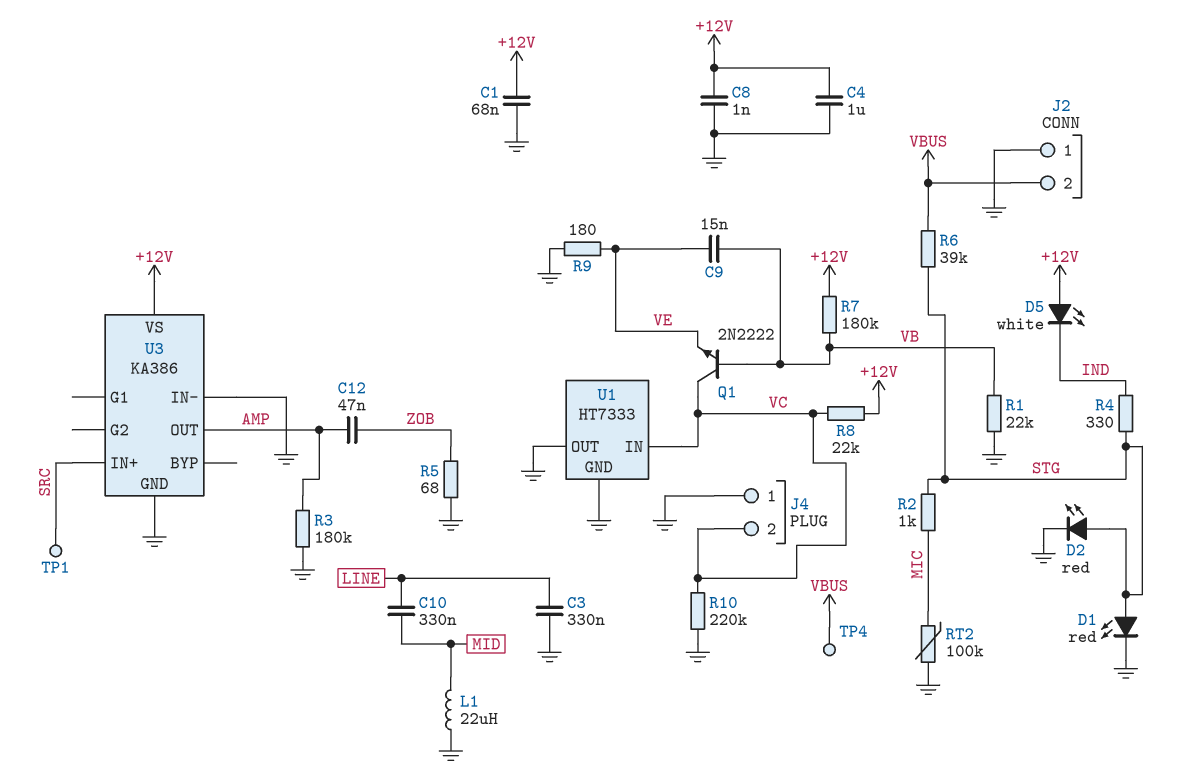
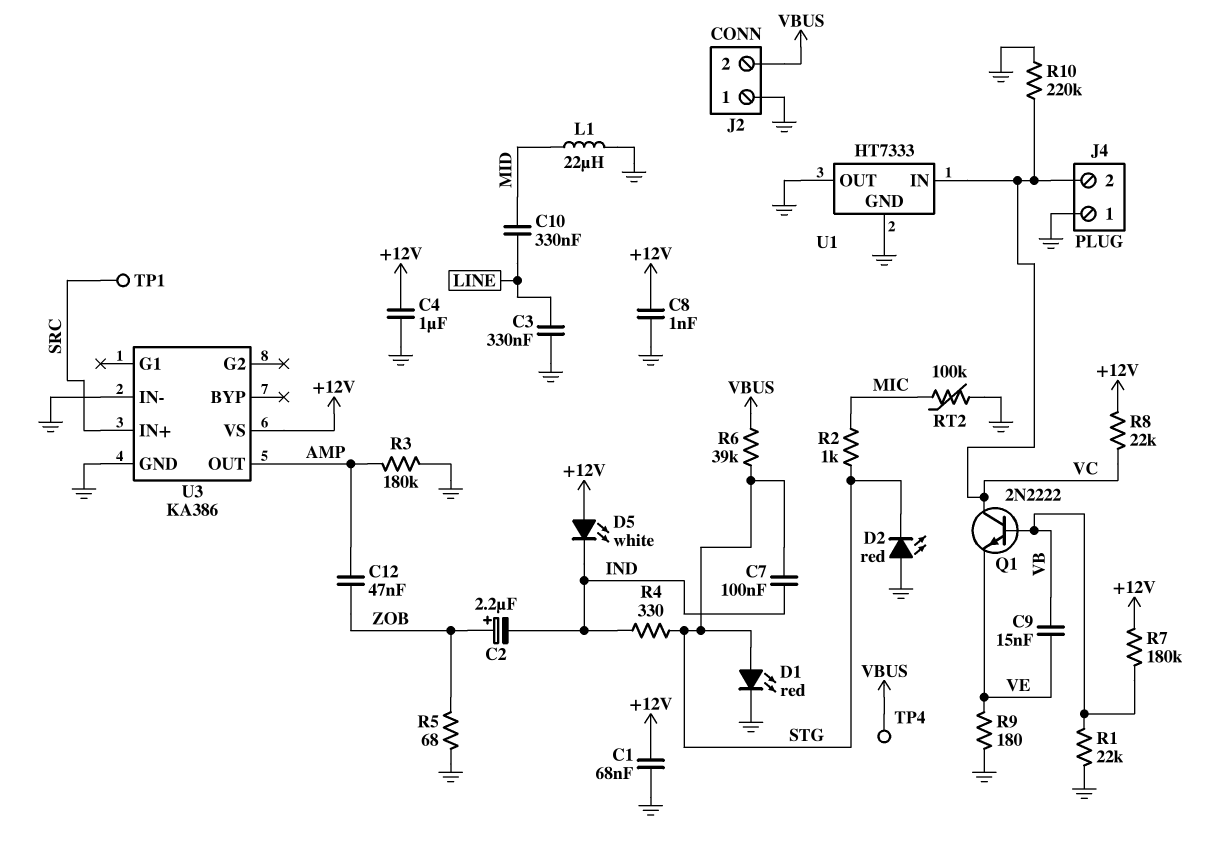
C2: none -> 2.2uF (plus ZOB, minus IND)
C7: none -> 100nF (IND, STG)
D2: LED red (A STG, K GND) -> LED red (A GND, K STG)

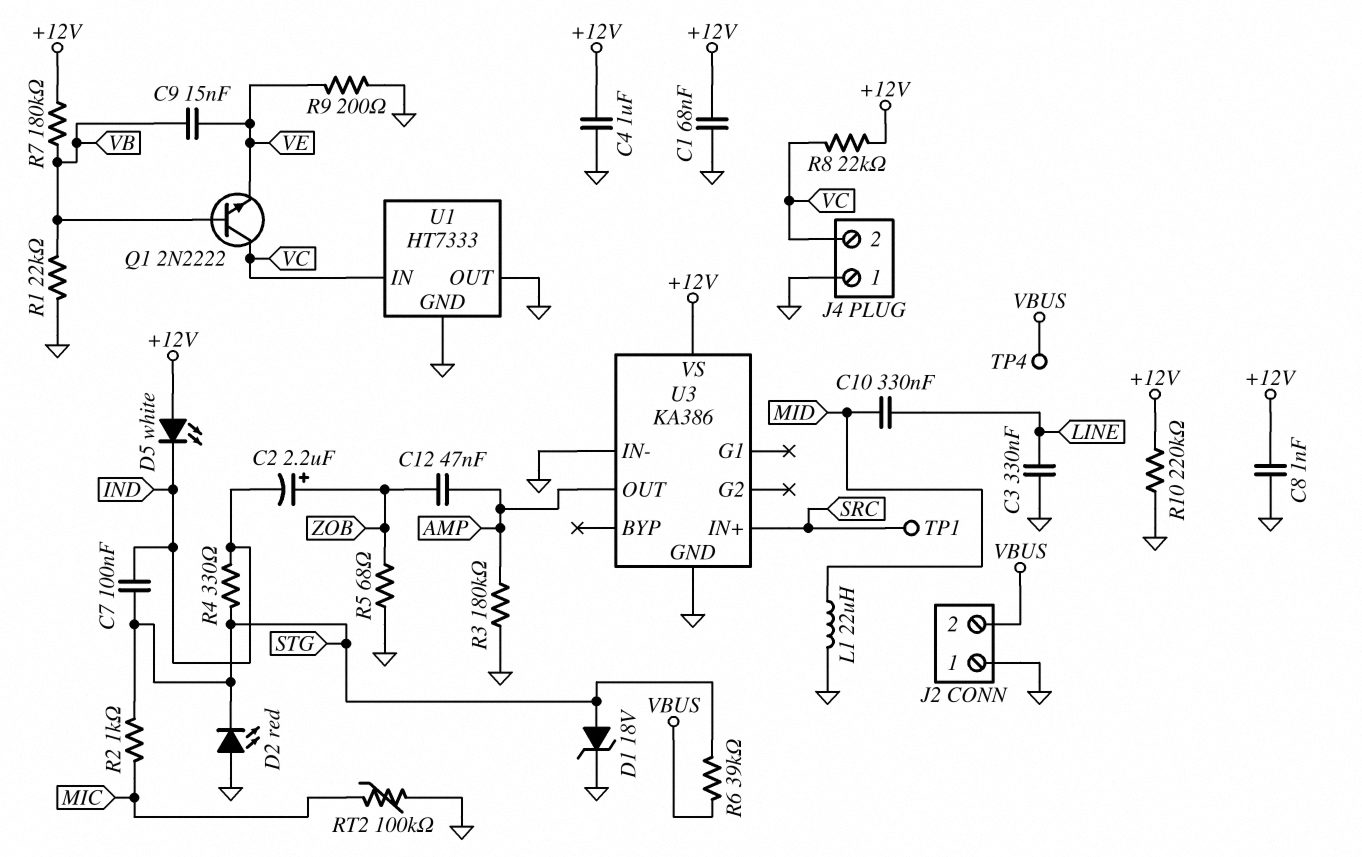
D1: LED red (A STG, K GND) -> zener 18V (A STG, K GND)
R9: 180 (GND, VE) -> 200 (GND, VE)
R10: 220k (GND, VC) -> 220k (+12V, GND)

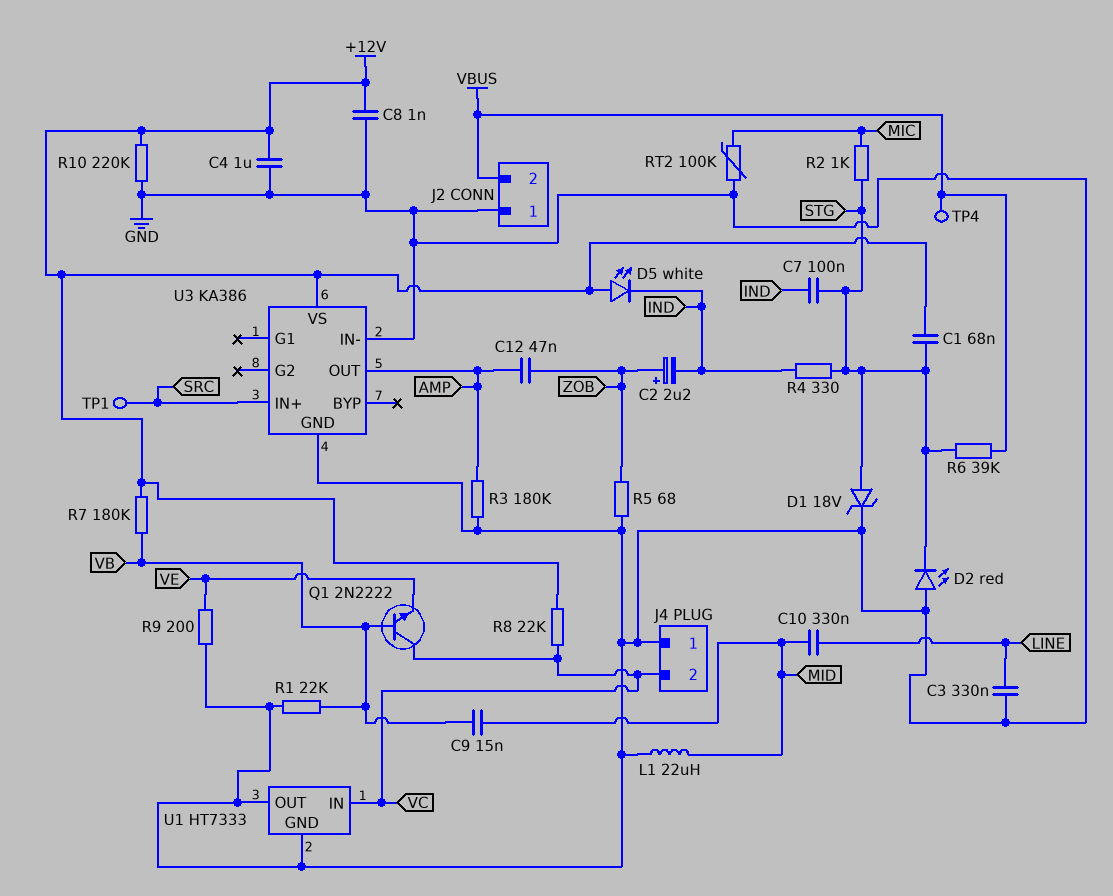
C1: 68nF (+12V, GND) -> 68nF (+12V, STG)
C9: 15nF (VB, VE) -> 15nF (MID, VB)

